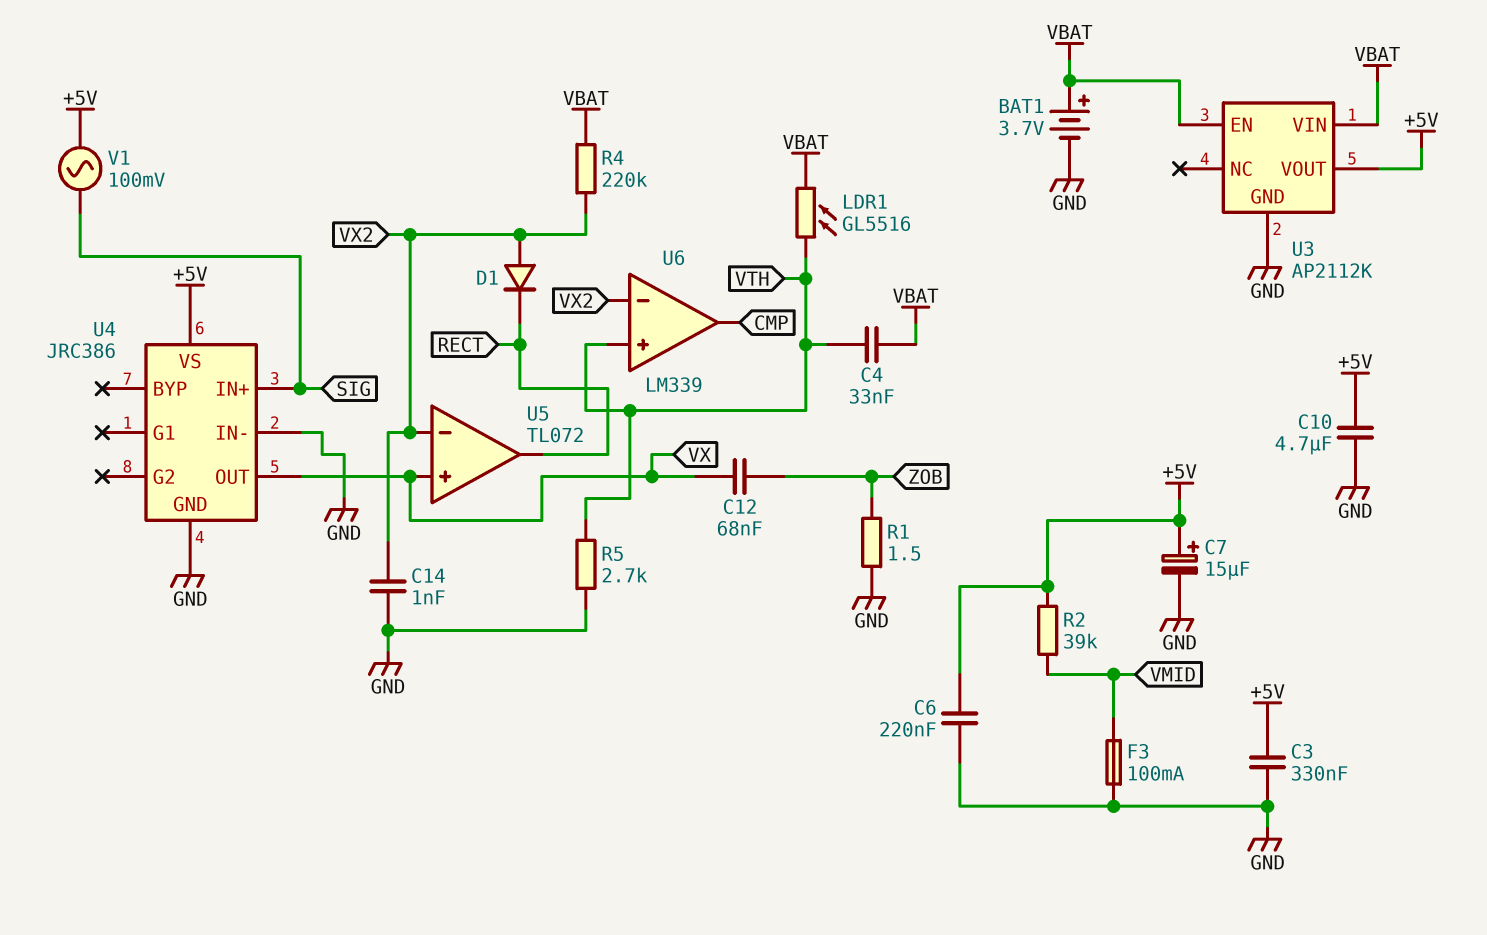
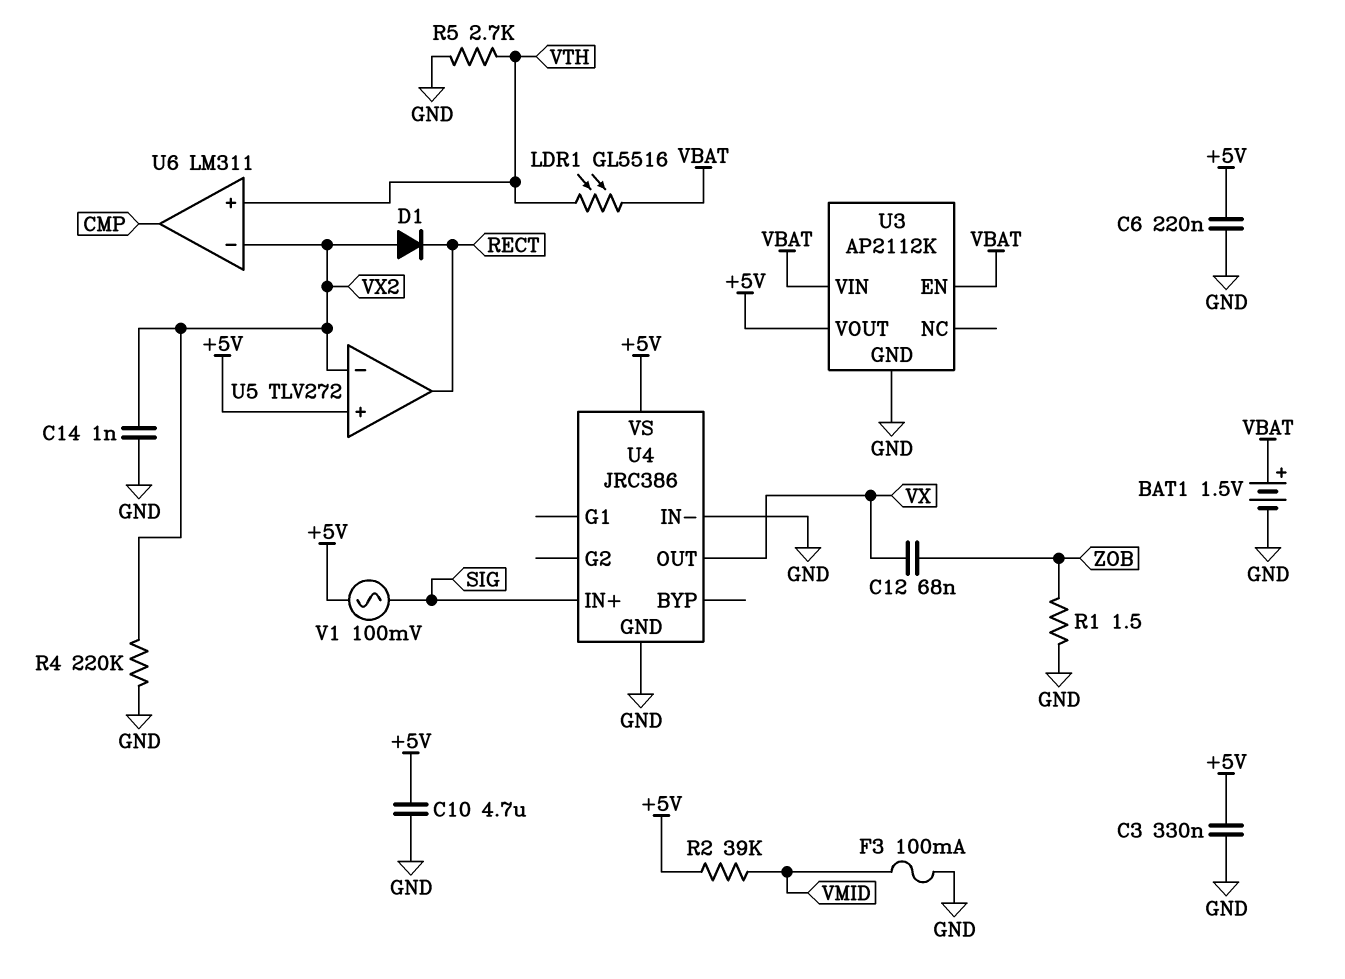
BAT1: 3.7V (plus VBAT, minus GND) -> 1.5V (plus VBAT, minus GND)
C4: 33nF (VBAT, VTH) -> none
C7: 15uF (plus +5V, minus GND) -> none
R4: 220k (VBAT, VX2) -> 220k (GND, VX2)
U5: TL072 -> TLV272
U5 pin in+: VX -> +5V
U6: LM339 -> LM311

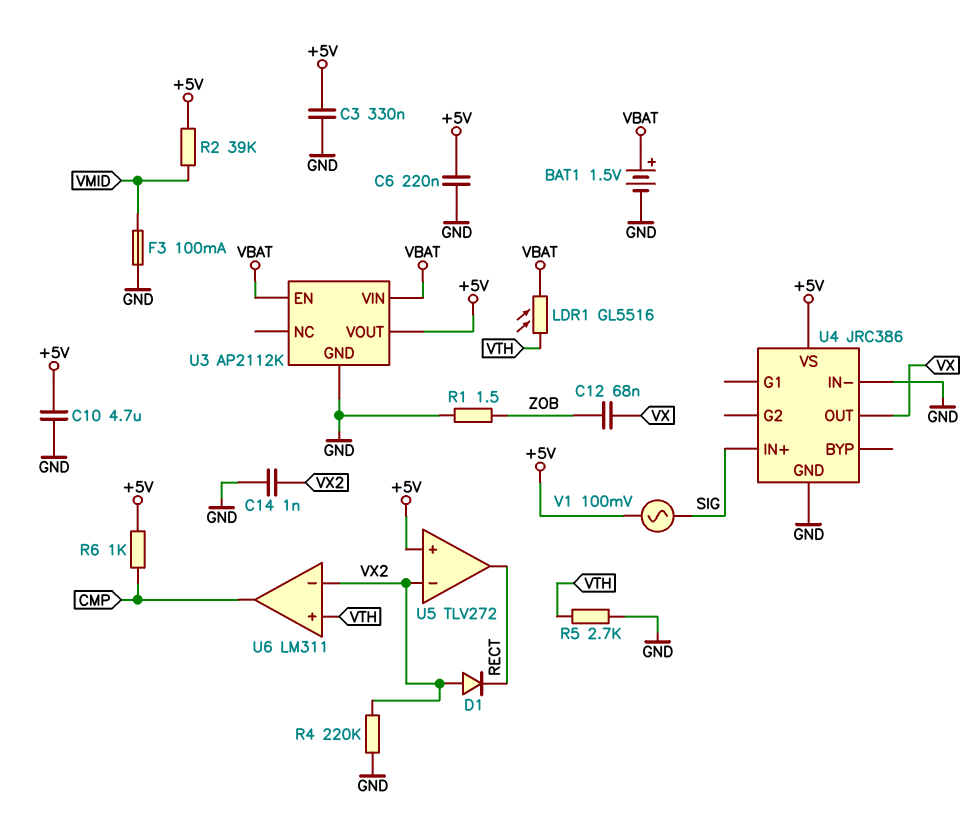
R6: none -> 1k (+5V, CMP)

